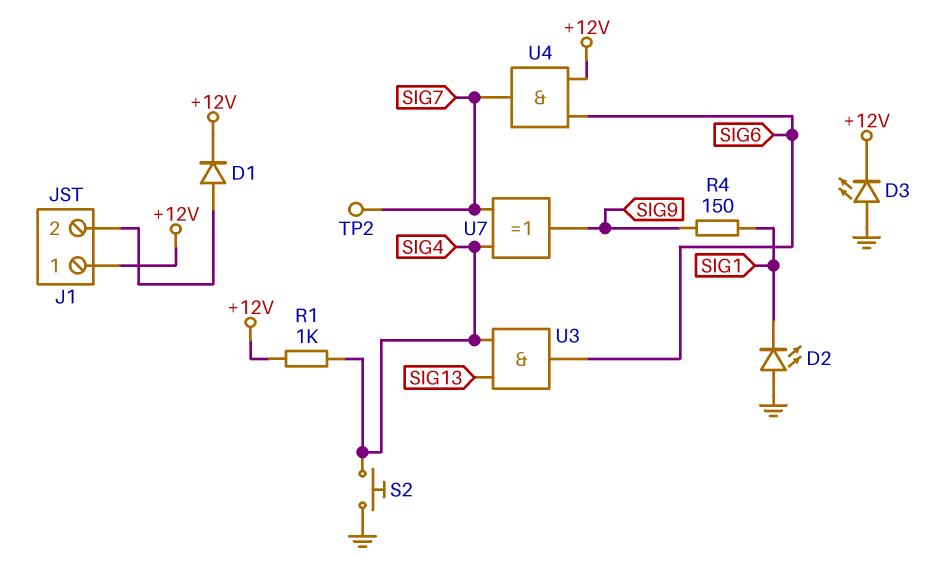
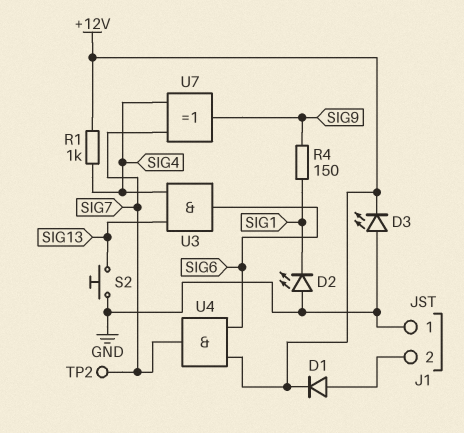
J1 pin 1: +12V -> GND
S2: button (GND, SIG4) -> button (GND, SIG13)

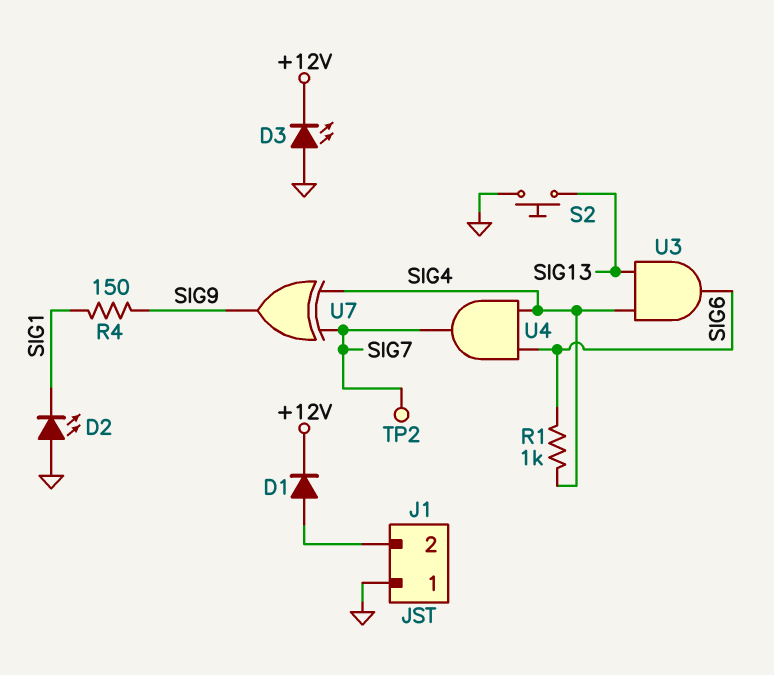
R1: 1k (+12V, SIG4) -> 1k (SIG4, SIG6)
U4: AND (in +12V, in SIG6, out SIG7) -> AND (in SIG4, in SIG6, out SIG7)

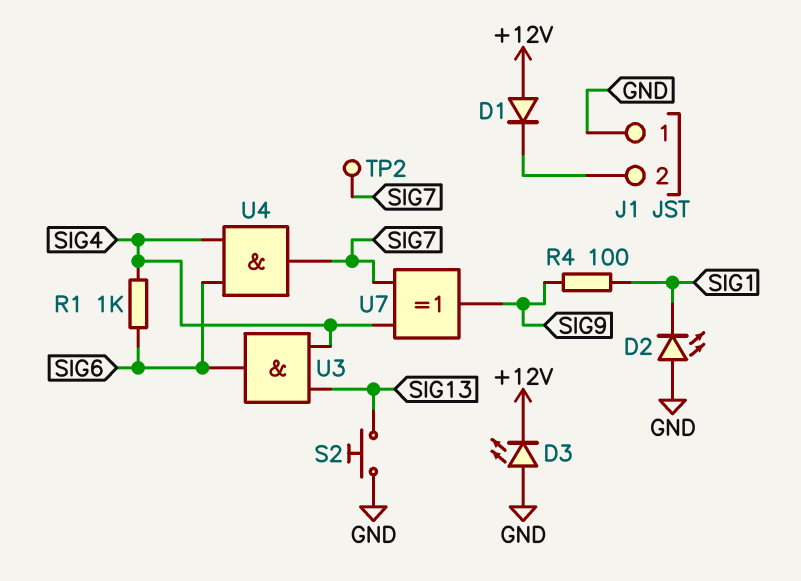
D1: diode (A J1/2, K +12V) -> diode (A +12V, K J1/2)
R4: 150 (SIG1, SIG9) -> 100 (SIG1, SIG9)

